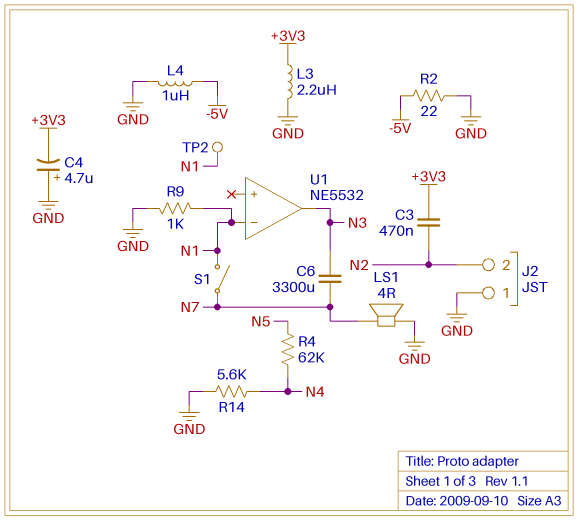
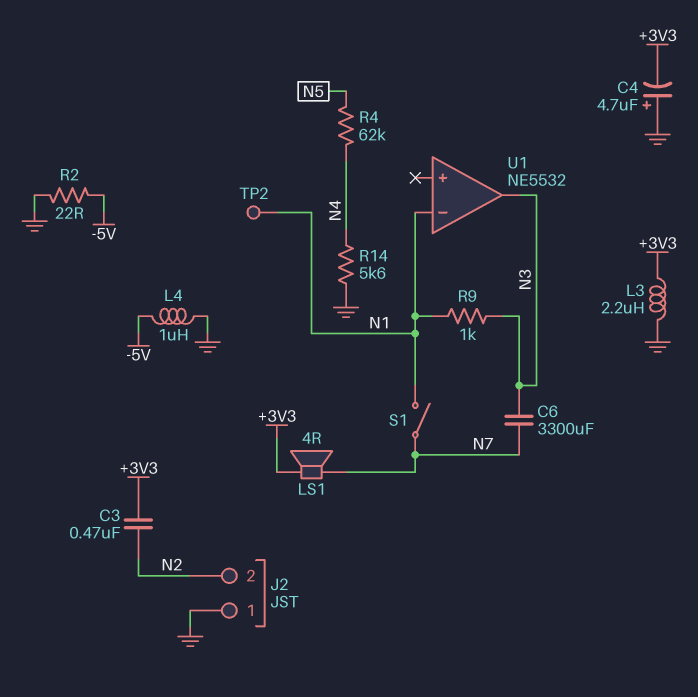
LS1: speaker 4R (GND, N7) -> speaker 4R (+3V3, N7)
R9: 1k (GND, N1) -> 1k (N1, N3)

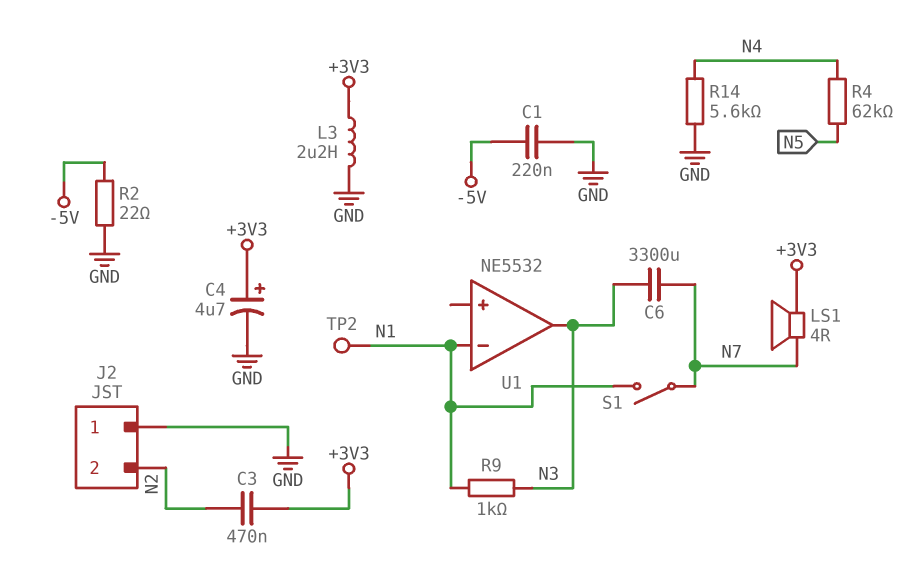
C1: none -> 220nF (-5V, GND)
C4: 4.7uF (plus GND, minus +3V3) -> 4.7uF (plus +3V3, minus GND)
L4: 1uH (-5V, GND) -> none

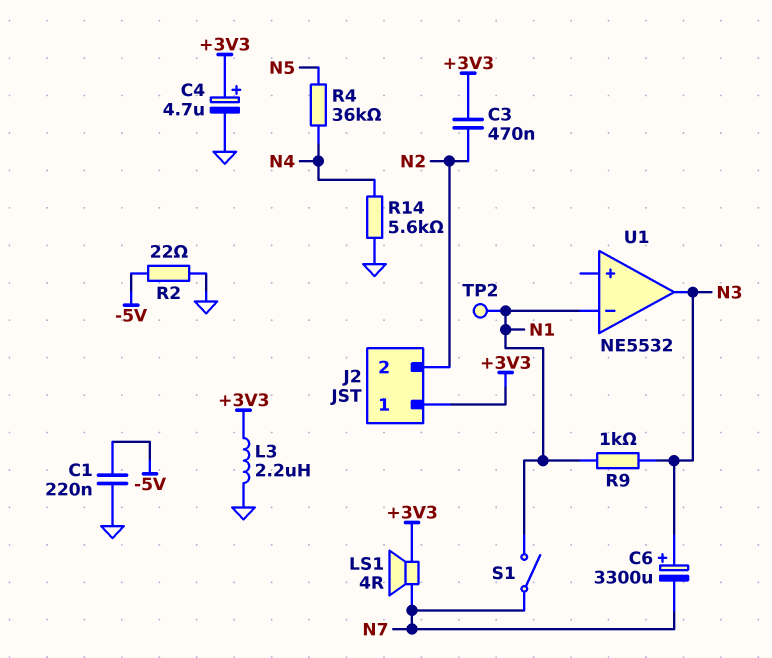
C6: 3300uF (N3, N7) -> 3300uF (plus N3, minus N7)
J2 pin 1: GND -> +3V3
R4: 62k (N4, N5) -> 36k (N4, N5)

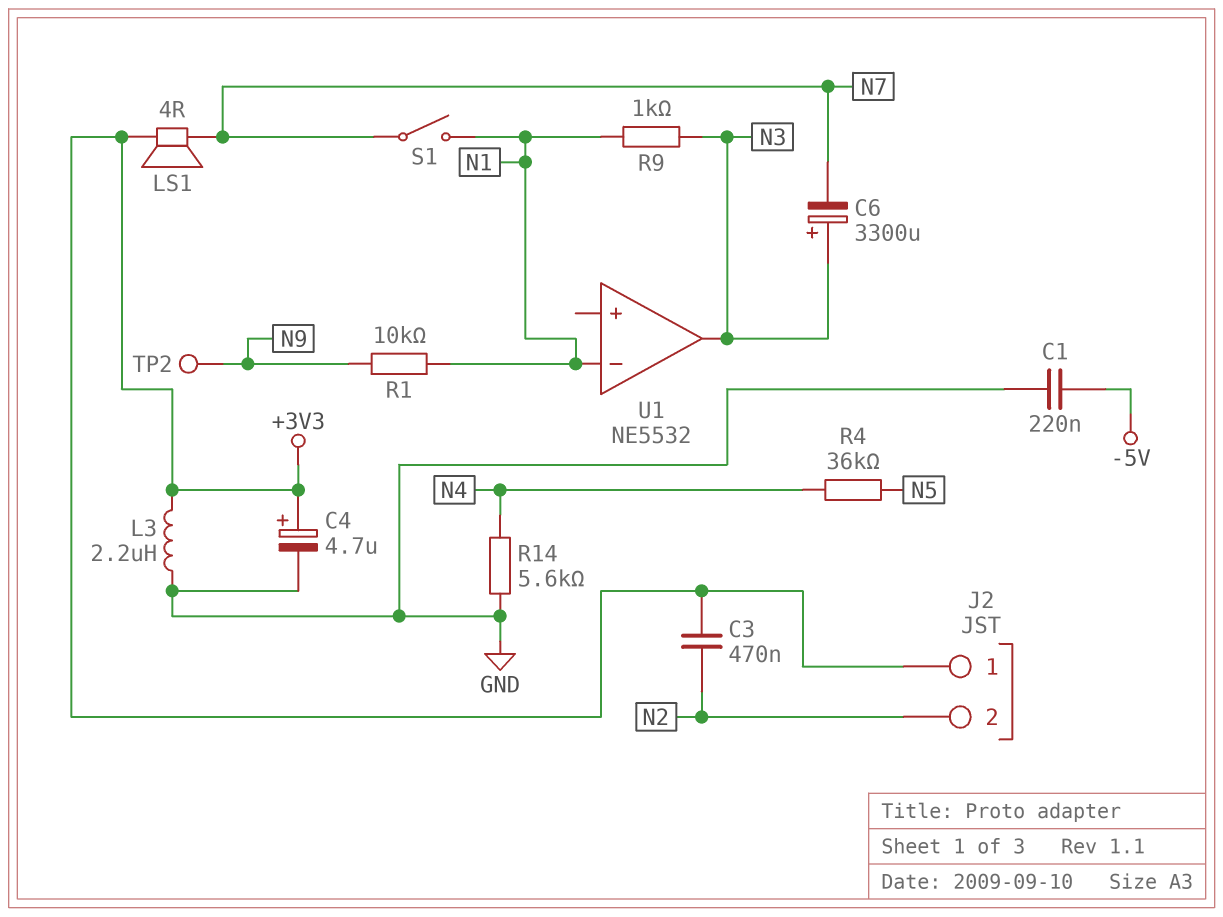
R1: none -> 10k (N1, N9)
R2: 22 (-5V, GND) -> none
TP2: test point (N1) -> test point (N9)

